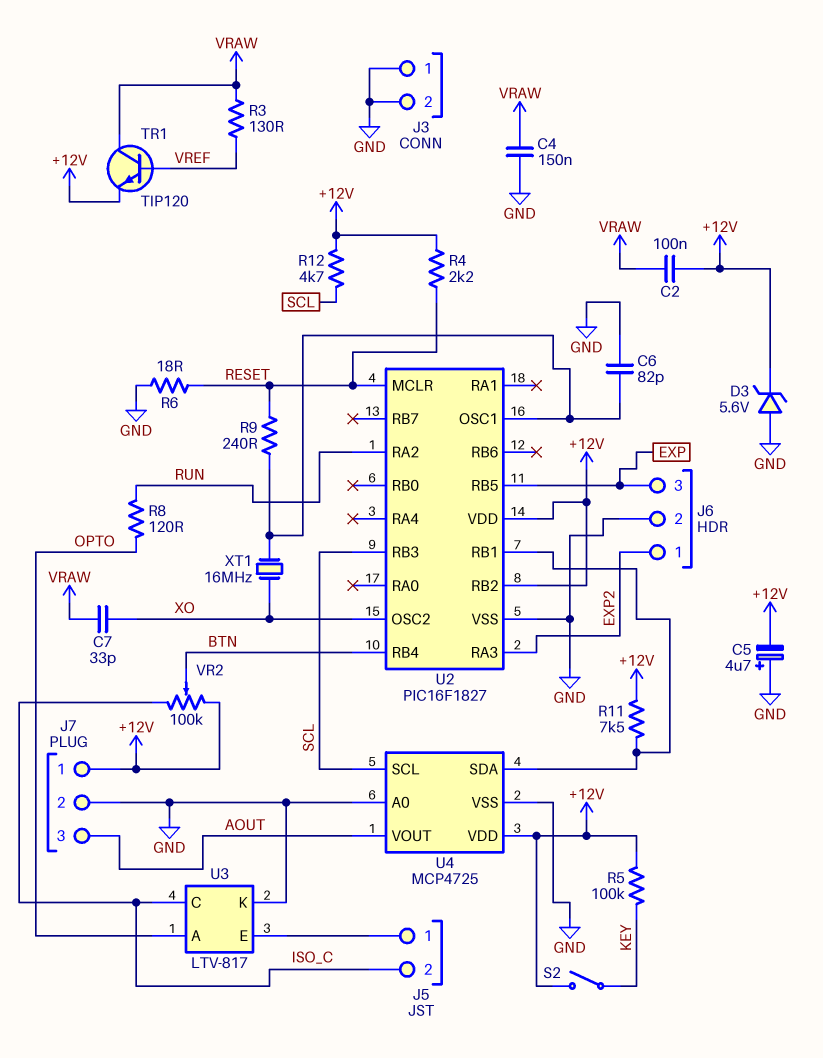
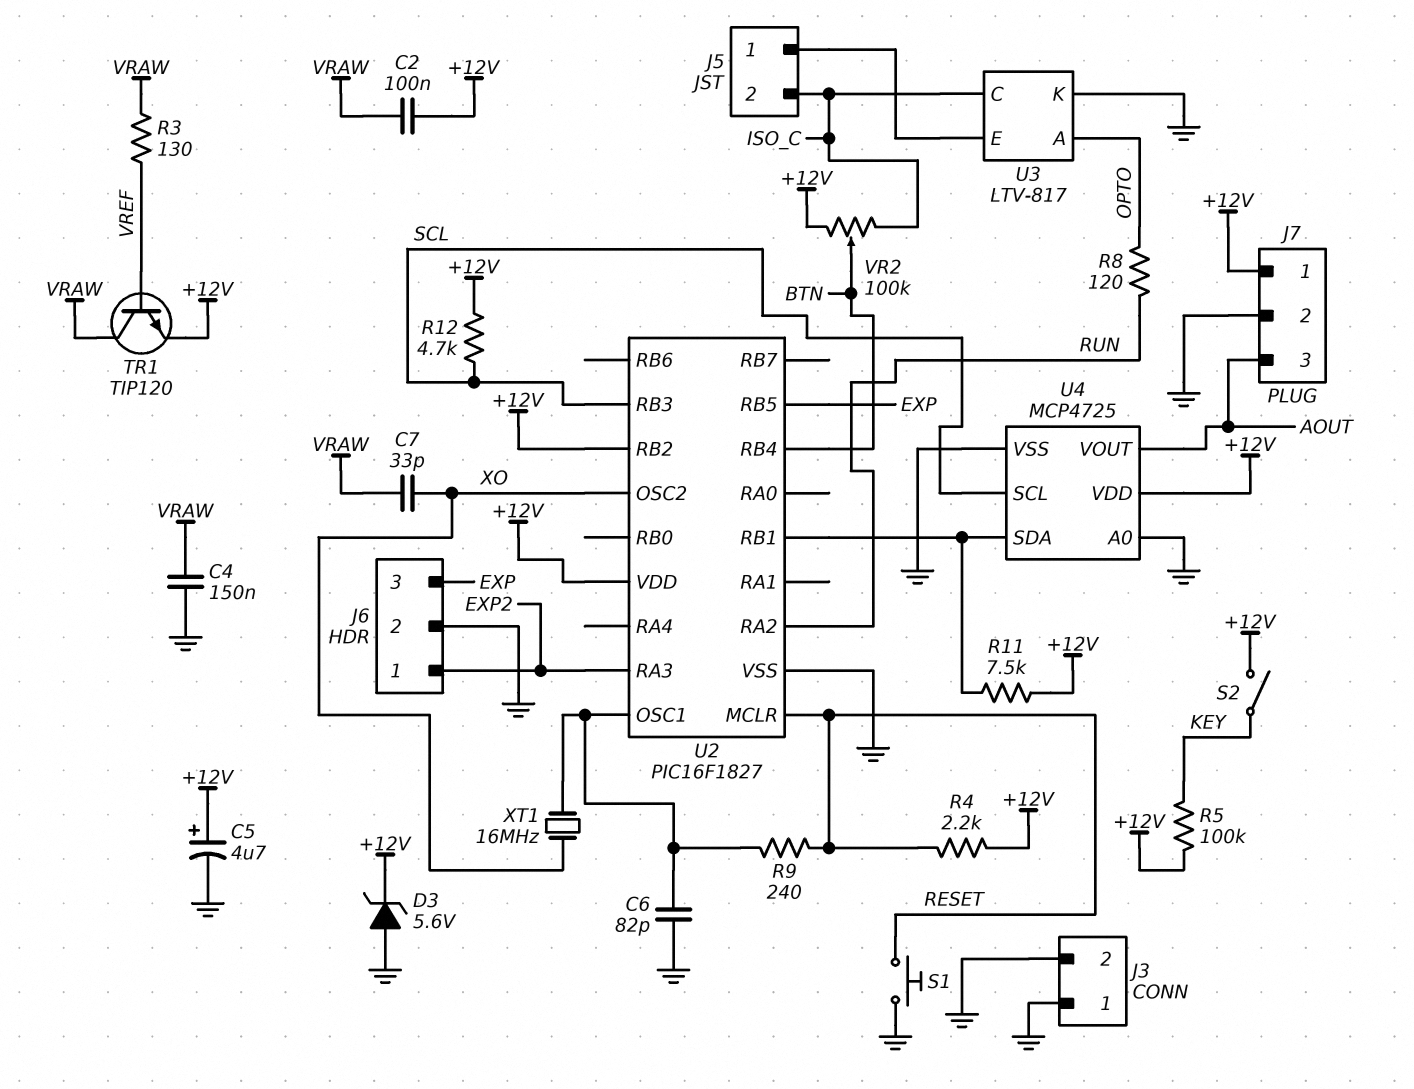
C5: 4.7uF (plus GND, minus +12V) -> 4.7uF (plus +12V, minus GND)
R6: 18 (GND, RESET) -> none
S1: none -> button (GND, RESET)

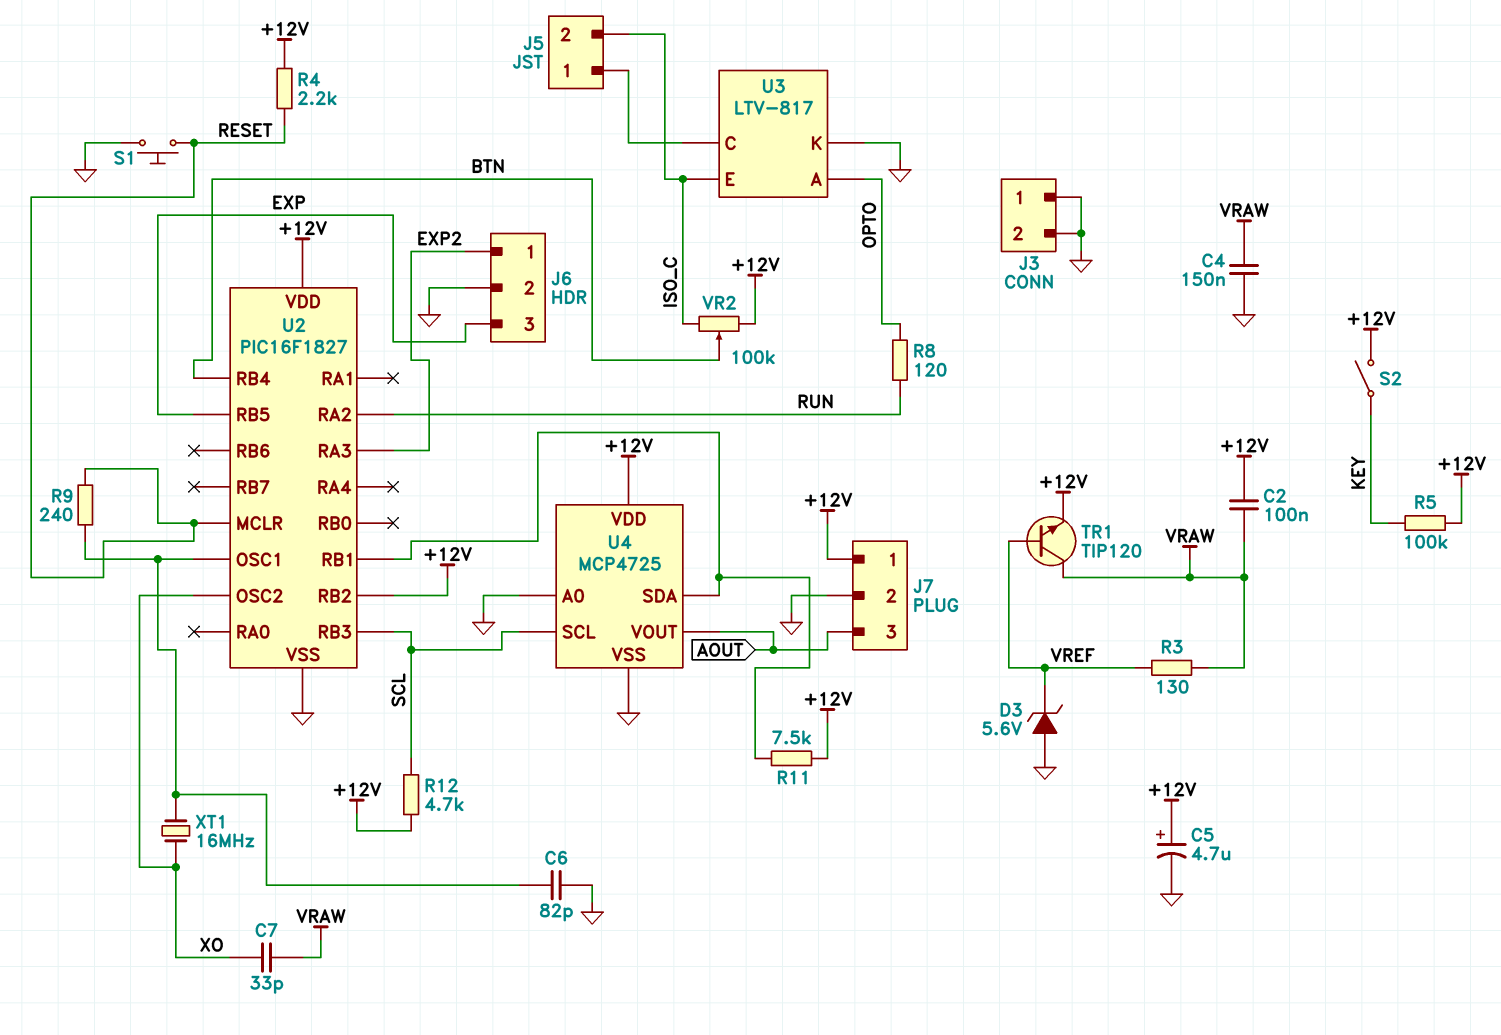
D3: zener 5.6V (A GND, K +12V) -> zener 5.6V (A GND, K VREF)
U3 pin C: ISO_C -> J5/1
U3 pin E: J5/1 -> ISO_C

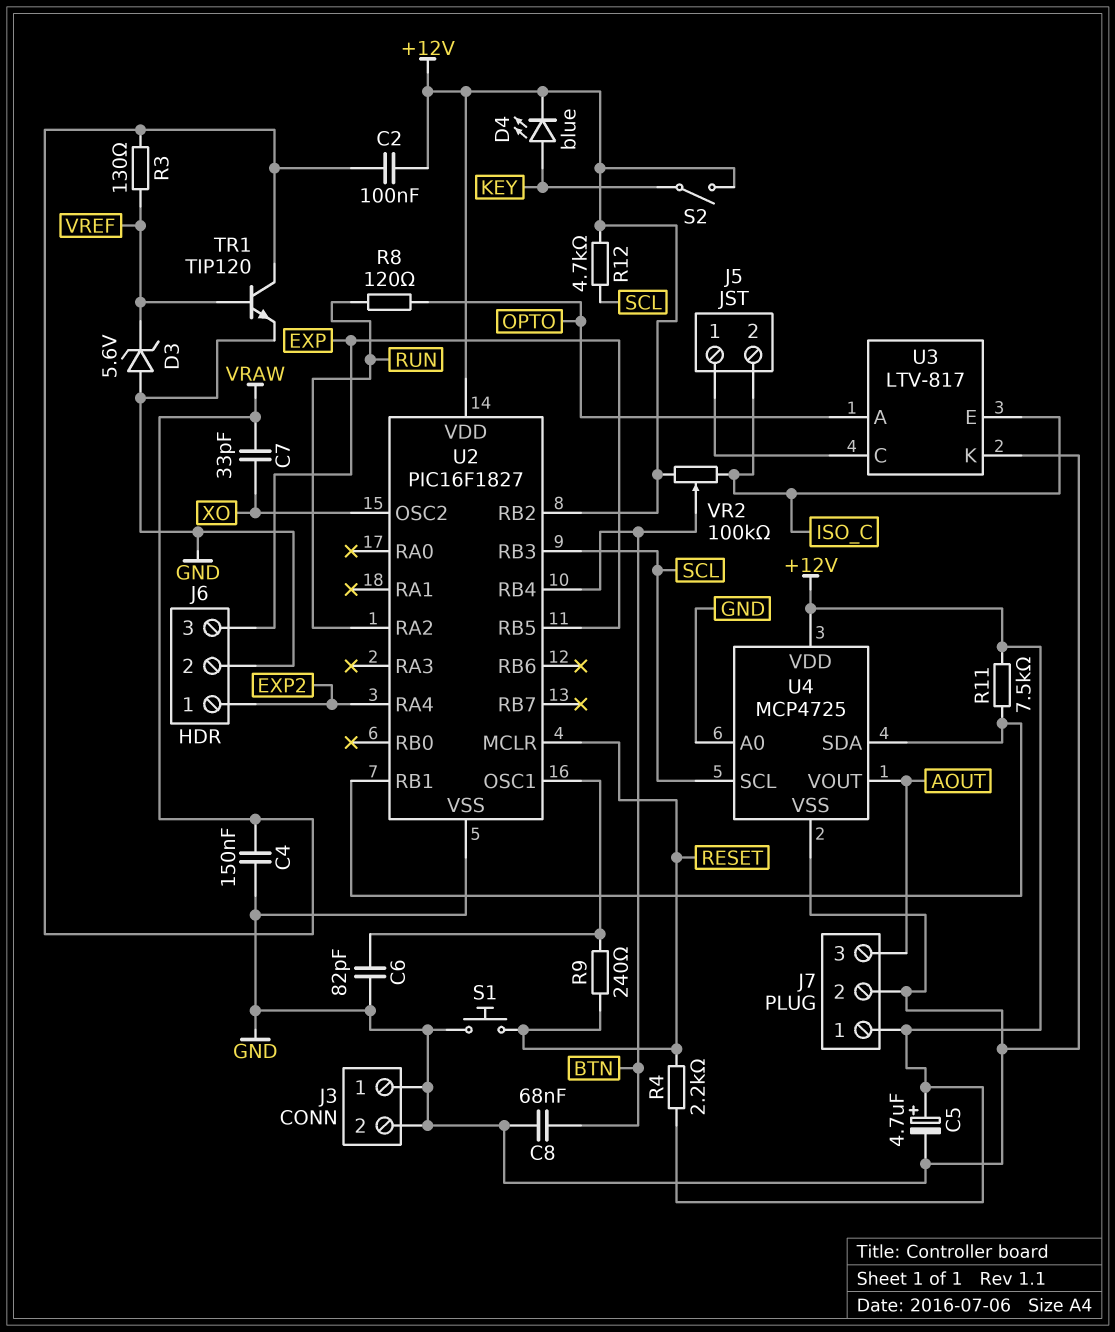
C8: none -> 68nF (BTN, GND)
D4: none -> LED blue (A KEY, K +12V)
R5: 100k (+12V, KEY) -> none
TR1: NPN TIP120 (B VREF, C VRAW, E +12V) -> NPN TIP120 (B VREF, C VRAW, E GND)
U2 pin RA3: EXP2 -> none
U2 pin RA4: none -> EXP2
XT1: 16MHz (U2/OSC1, XO) -> none

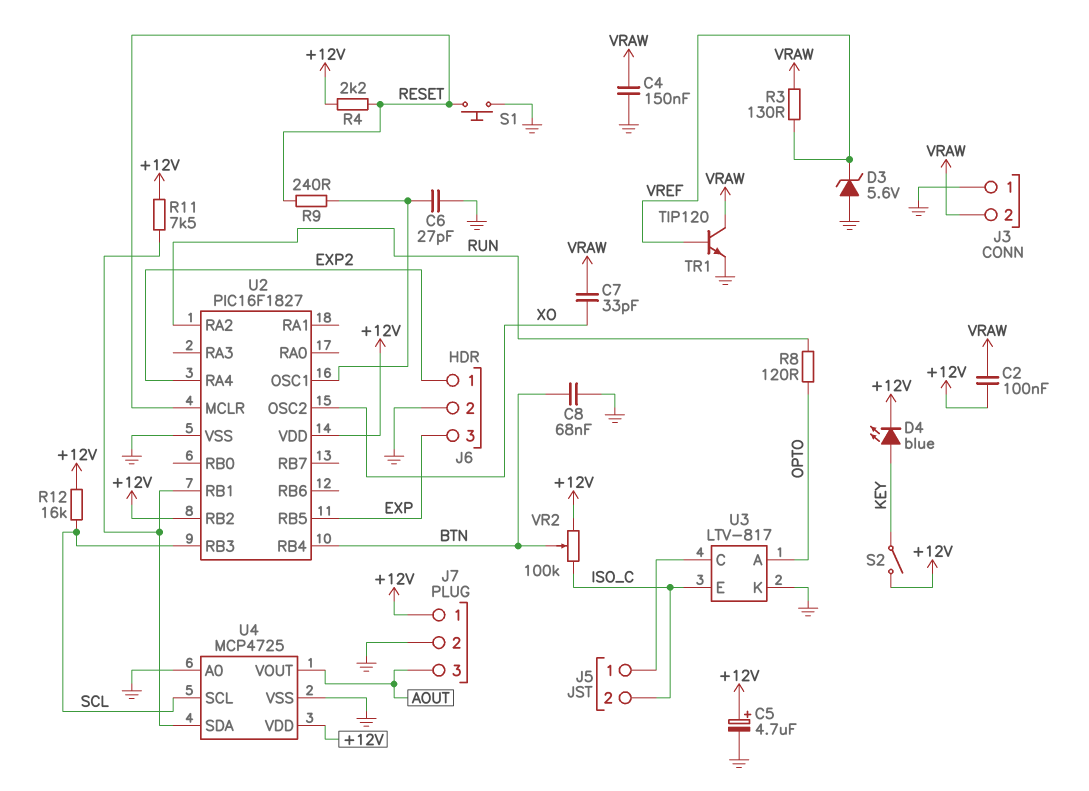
C6: 82pF (GND, U2/OSC1) -> 27pF (GND, U2/OSC1)
J3 pin 2: GND -> VRAW
R12: 4.7k (+12V, SCL) -> 16k (+12V, SCL)

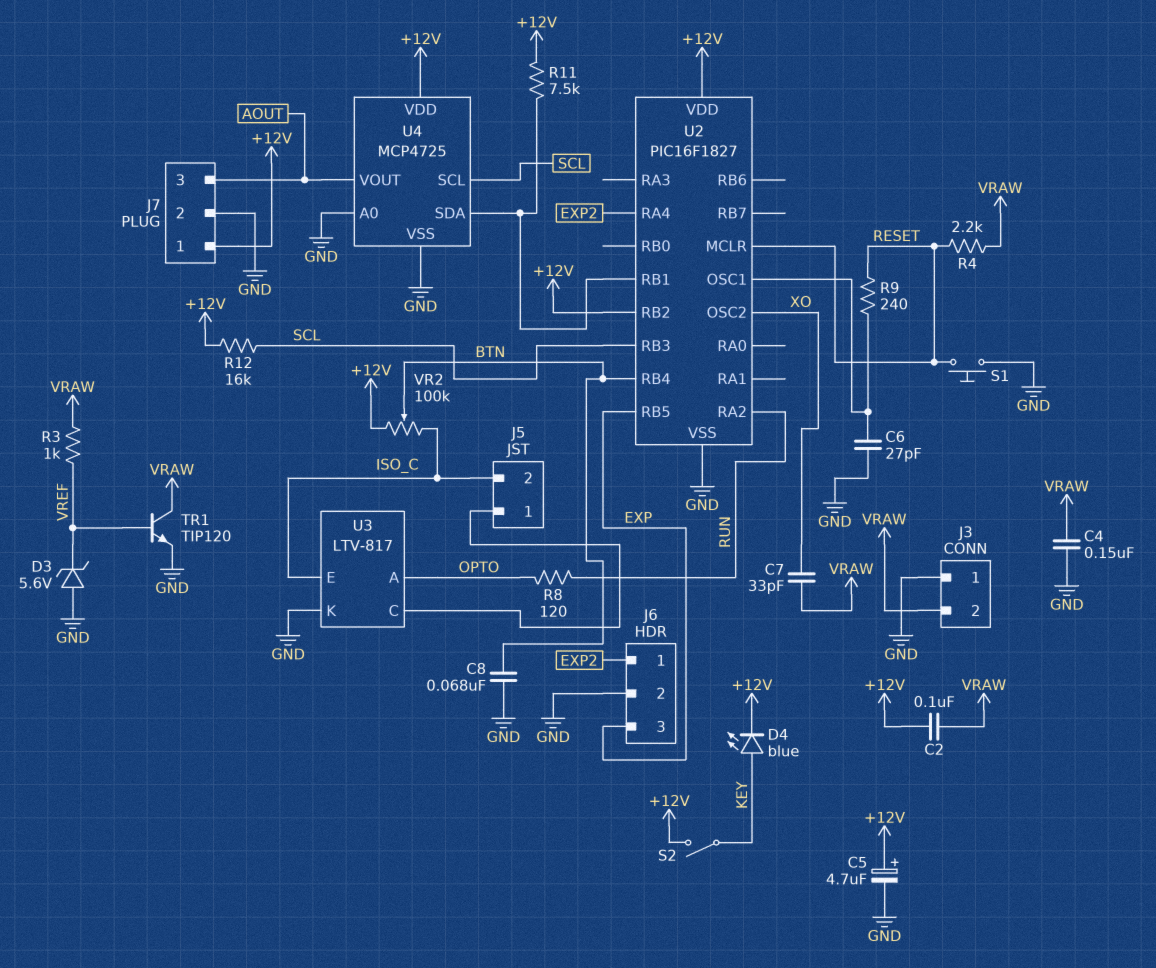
R3: 130 (VRAW, VREF) -> 1k (VRAW, VREF)
R4: 2.2k (+12V, RESET) -> 2.2k (RESET, VRAW)

